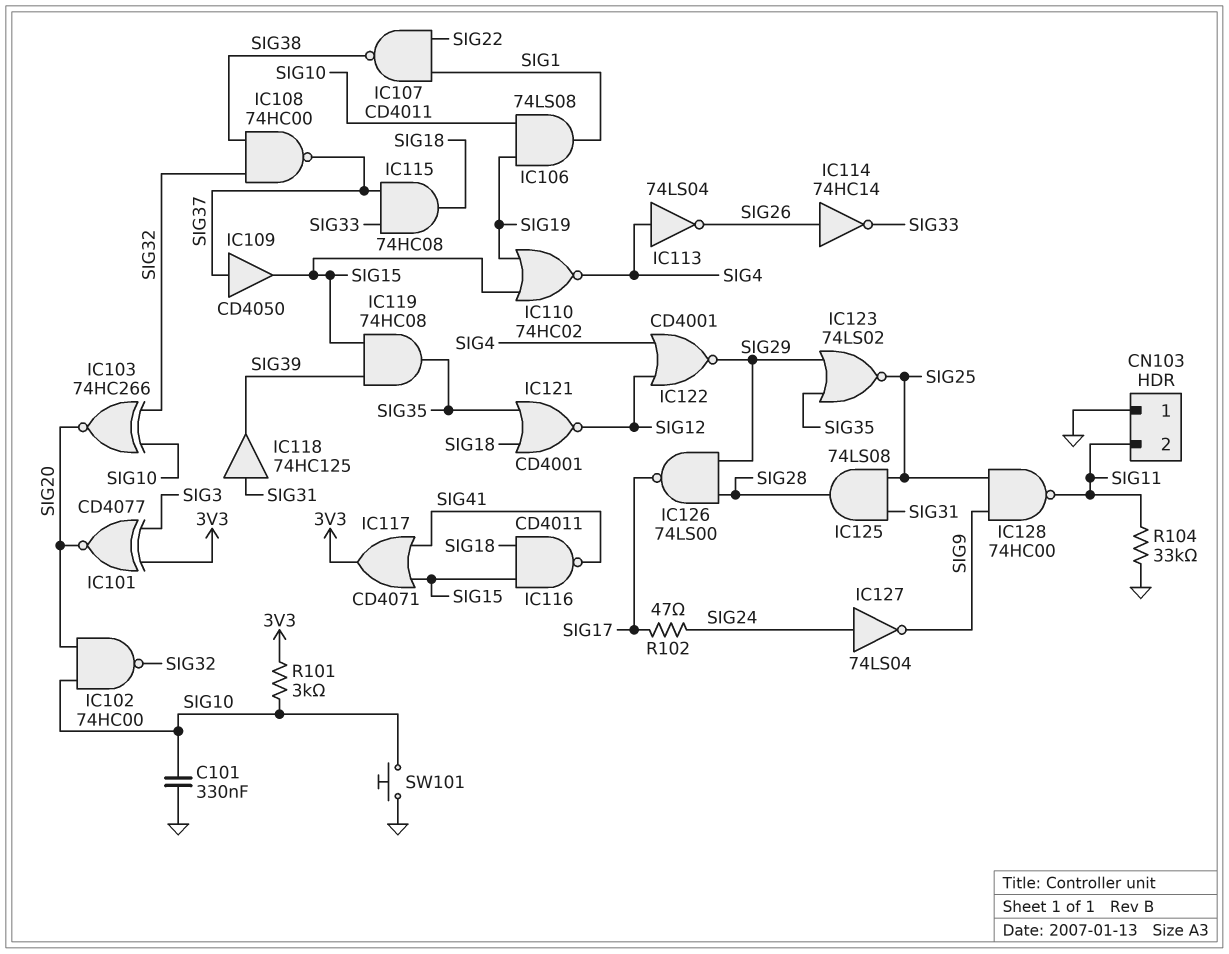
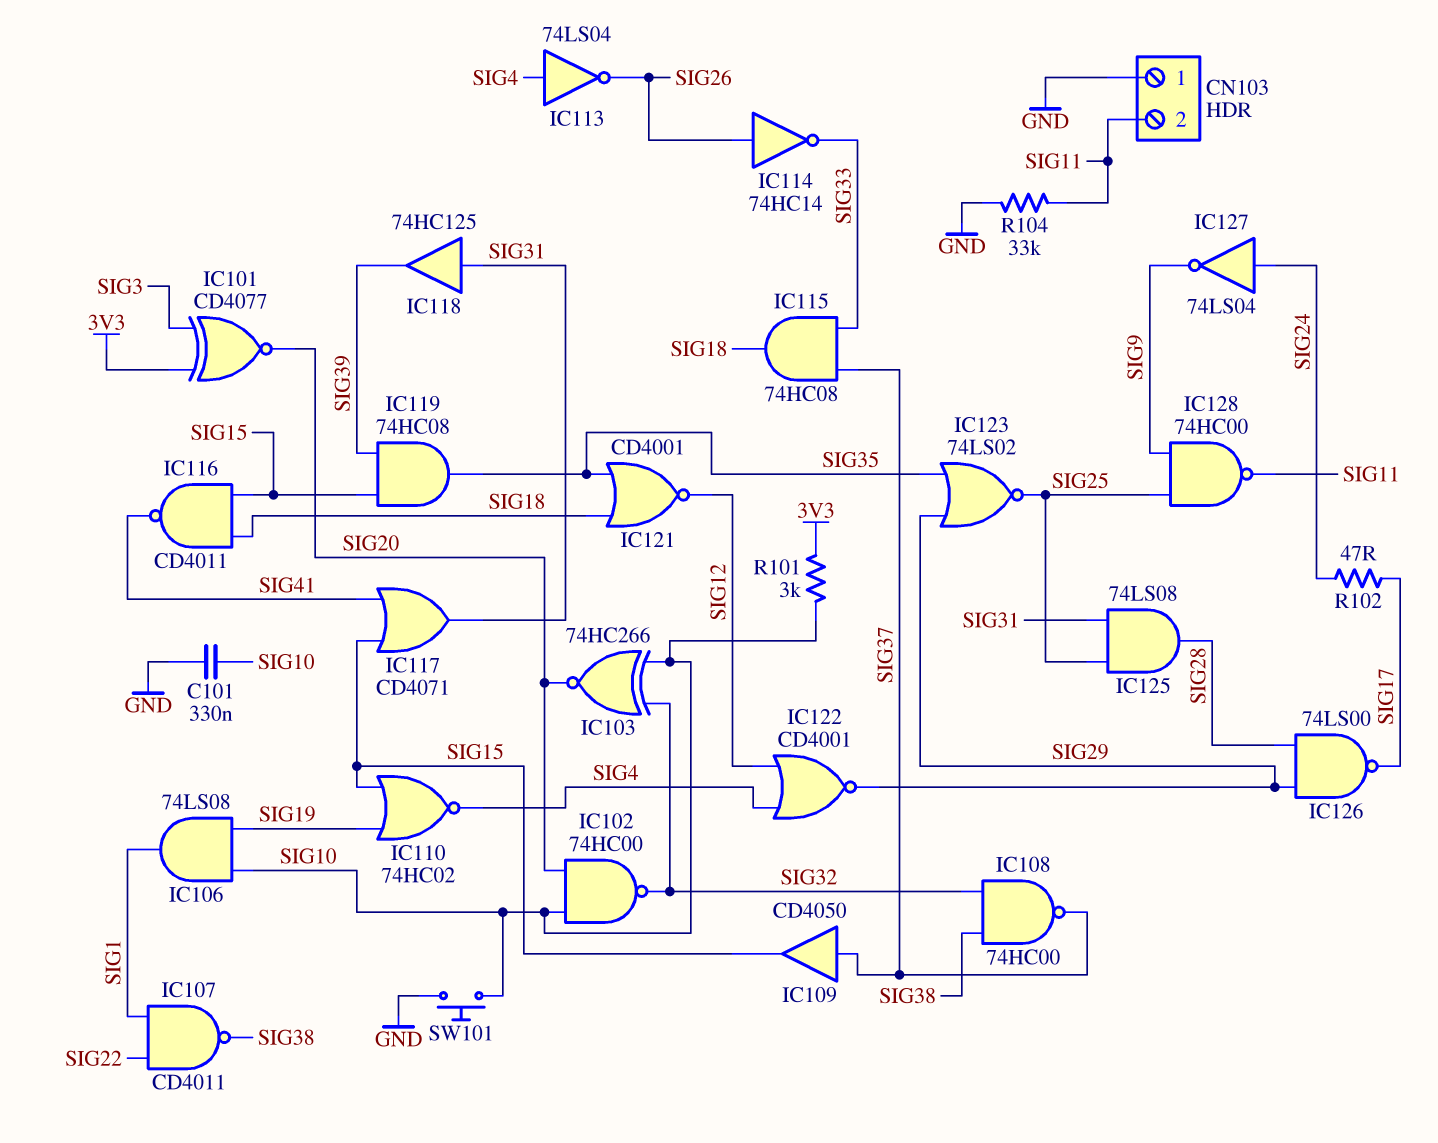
IC117: OR CD4071 (in SIG15, in SIG41, out 3V3) -> OR CD4071 (in SIG15, in SIG41, out SIG31)

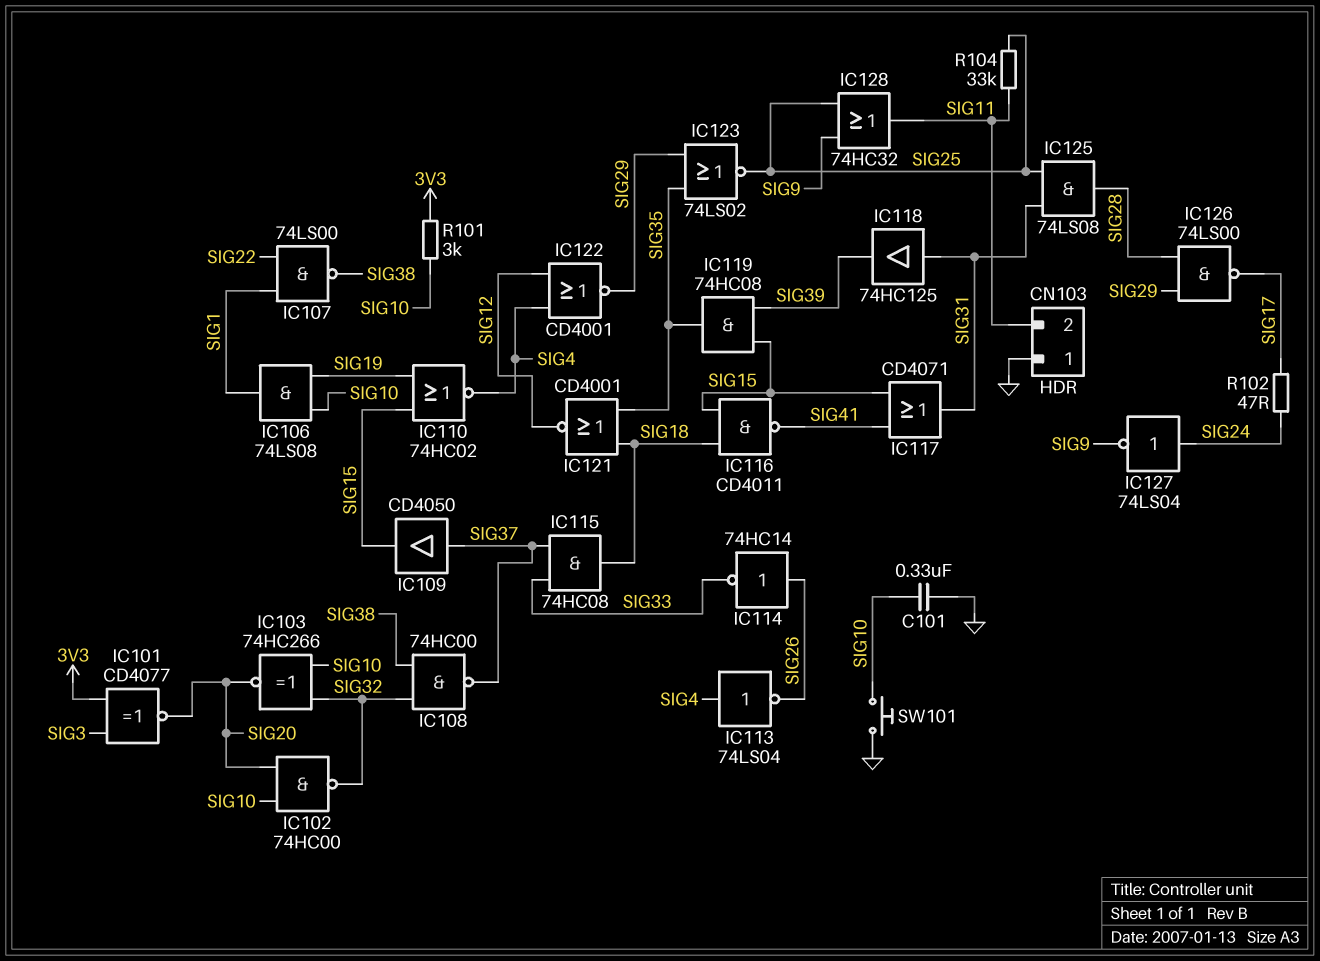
IC107: NAND CD4011 (in SIG1, in SIG22, out SIG38) -> NAND 74LS00 (in SIG1, in SIG22, out SIG38)
IC128: NAND 74HC00 (in SIG9, in SIG25, out SIG11) -> OR 74HC32 (in SIG9, in SIG25, out SIG11)
R104: 33k (GND, SIG11) -> 33k (SIG11, SIG25)

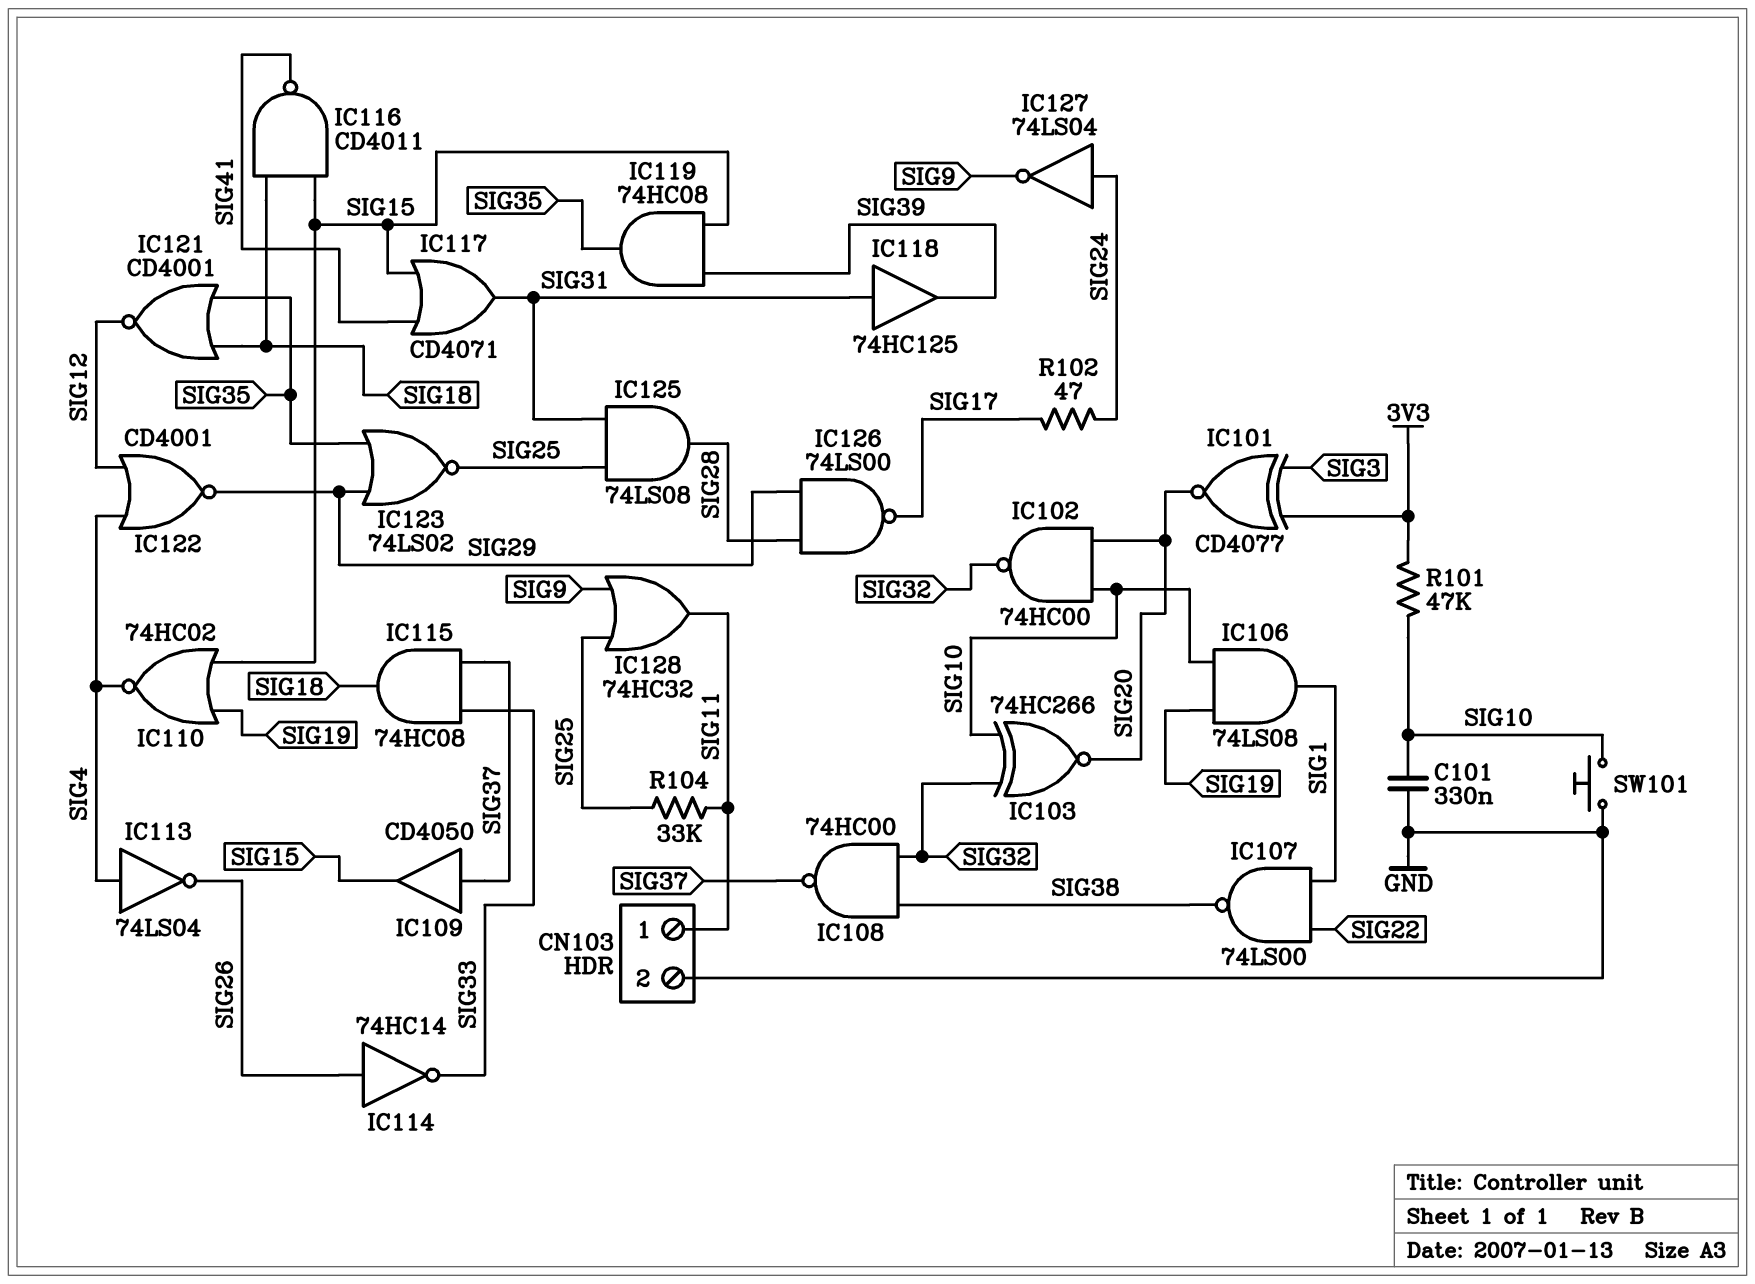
CN103 pin 1: GND -> SIG11
CN103 pin 2: SIG11 -> GND
R101: 3k (3V3, SIG10) -> 47k (3V3, SIG10)

